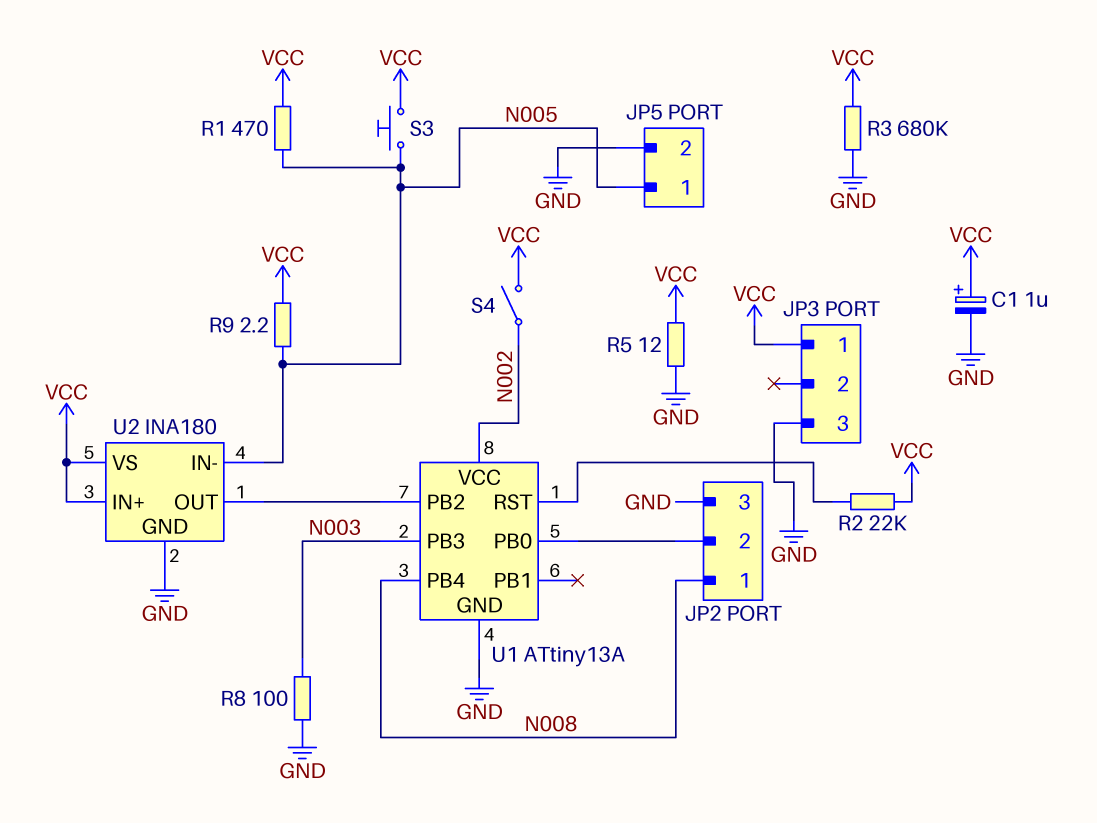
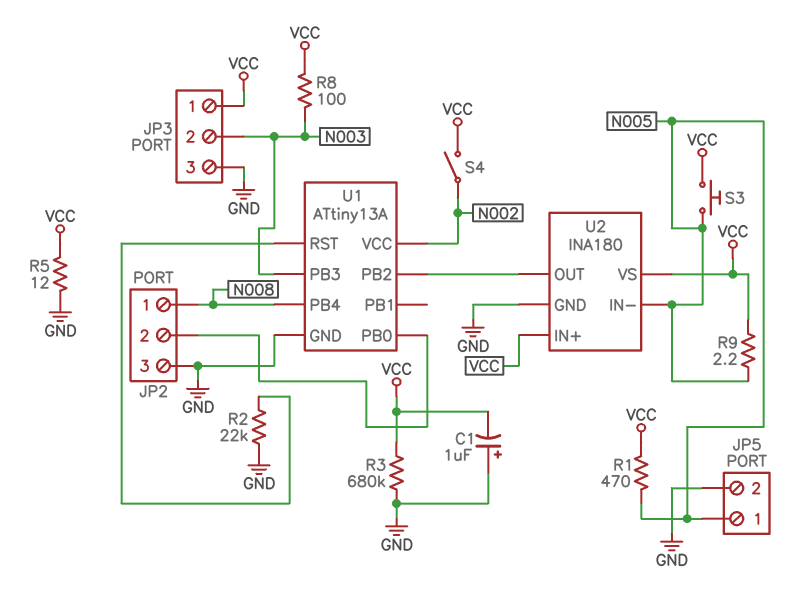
C1: 1uF (plus VCC, minus GND) -> 1uF (plus GND, minus VCC)
JP3 pin 2: none -> N003
R2: 22k (U1/RST, VCC) -> 22k (GND, U1/RST)
R8: 100 (GND, N003) -> 100 (N003, VCC)

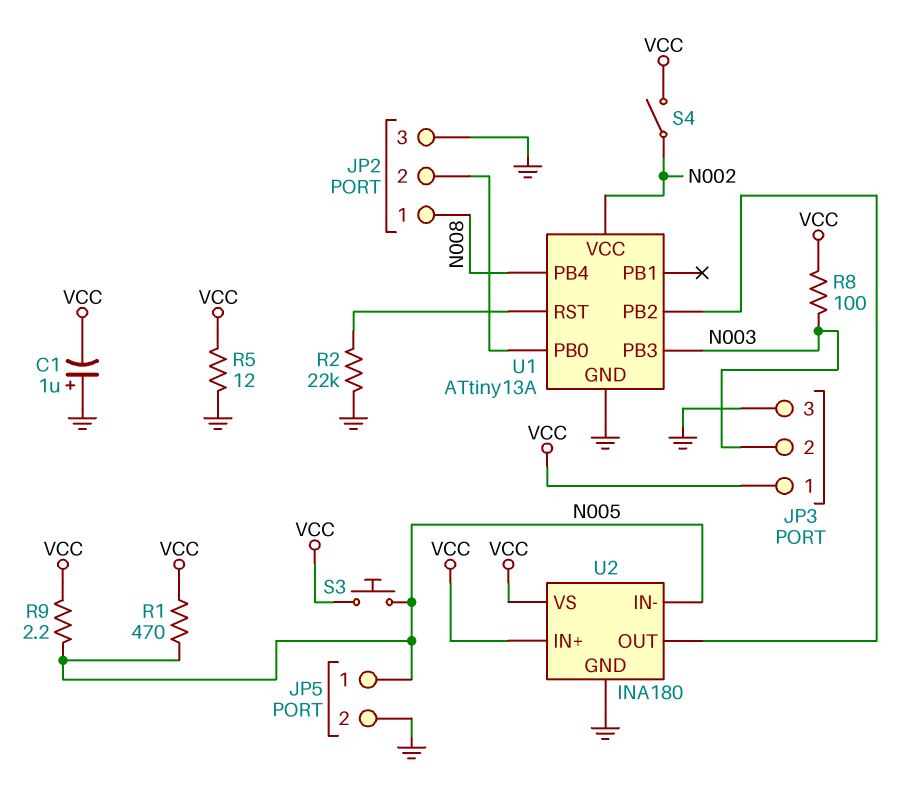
R3: 680k (GND, VCC) -> none

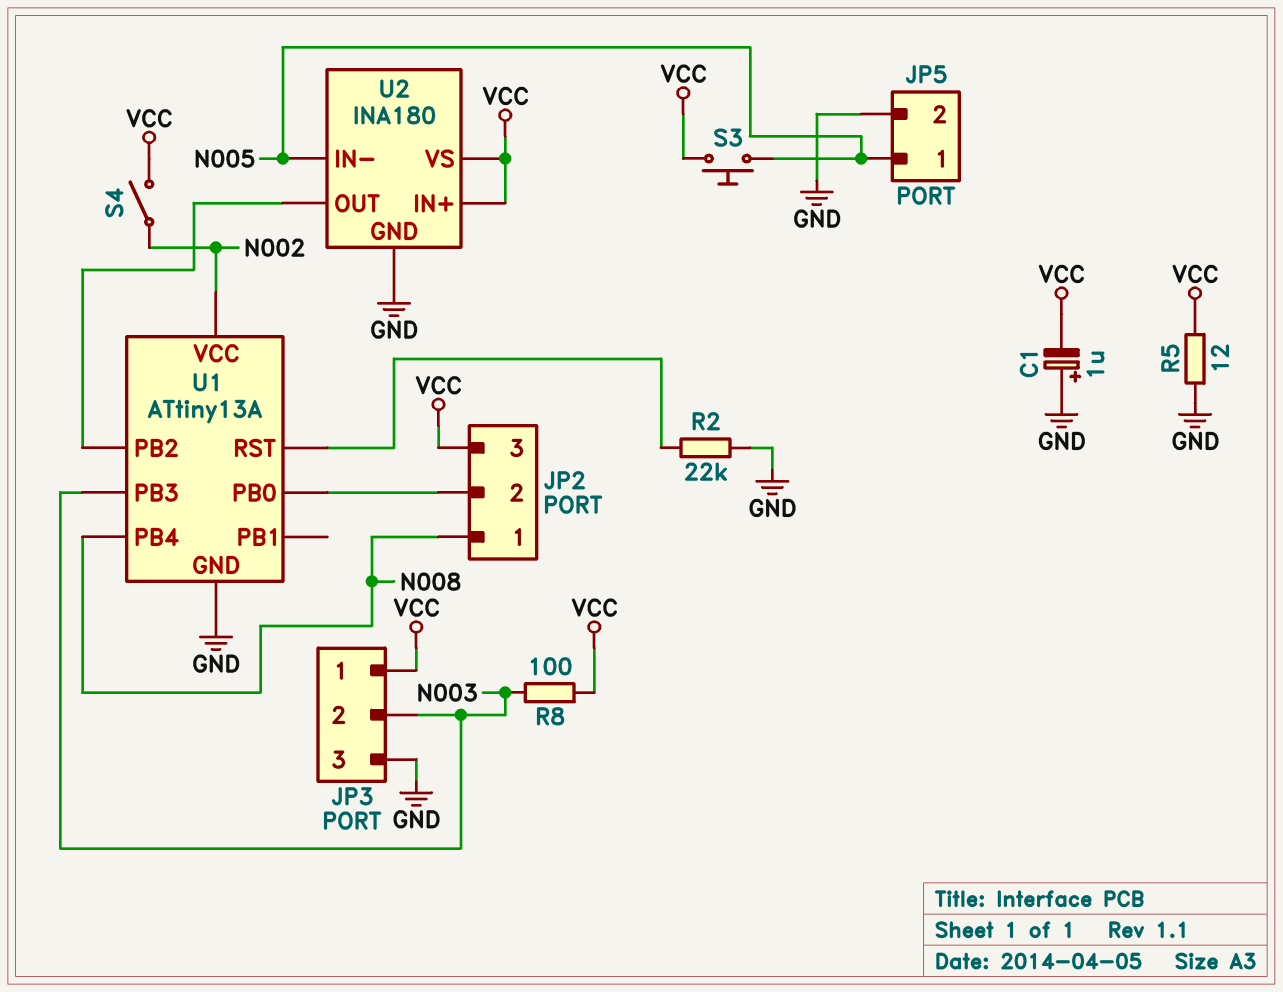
JP2 pin 3: GND -> VCC
R1: 470 (N005, VCC) -> none
R9: 2.2 (N005, VCC) -> none

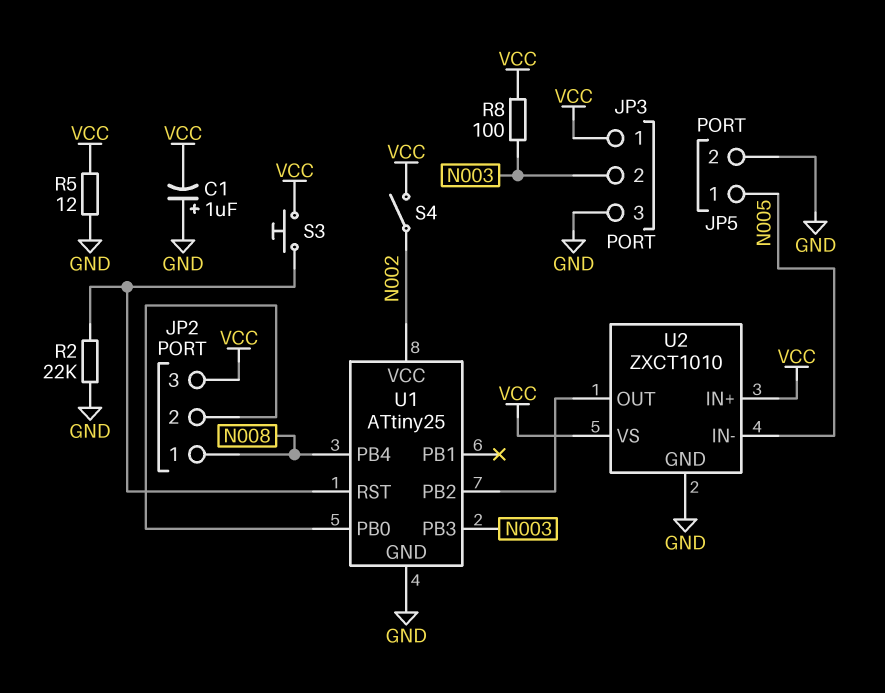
S3: button (N005, VCC) -> button (U1/RST, VCC)
U1: ATtiny13A -> ATtiny25
U2: INA180 -> ZXCT1010

